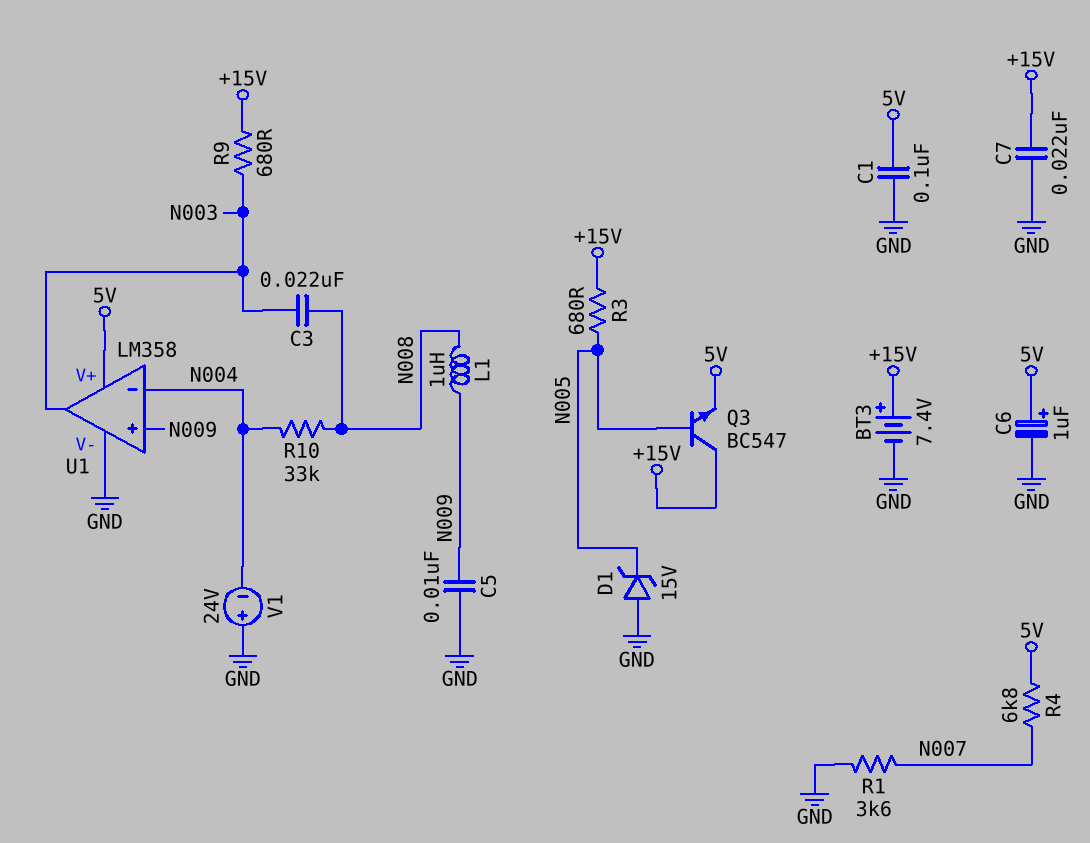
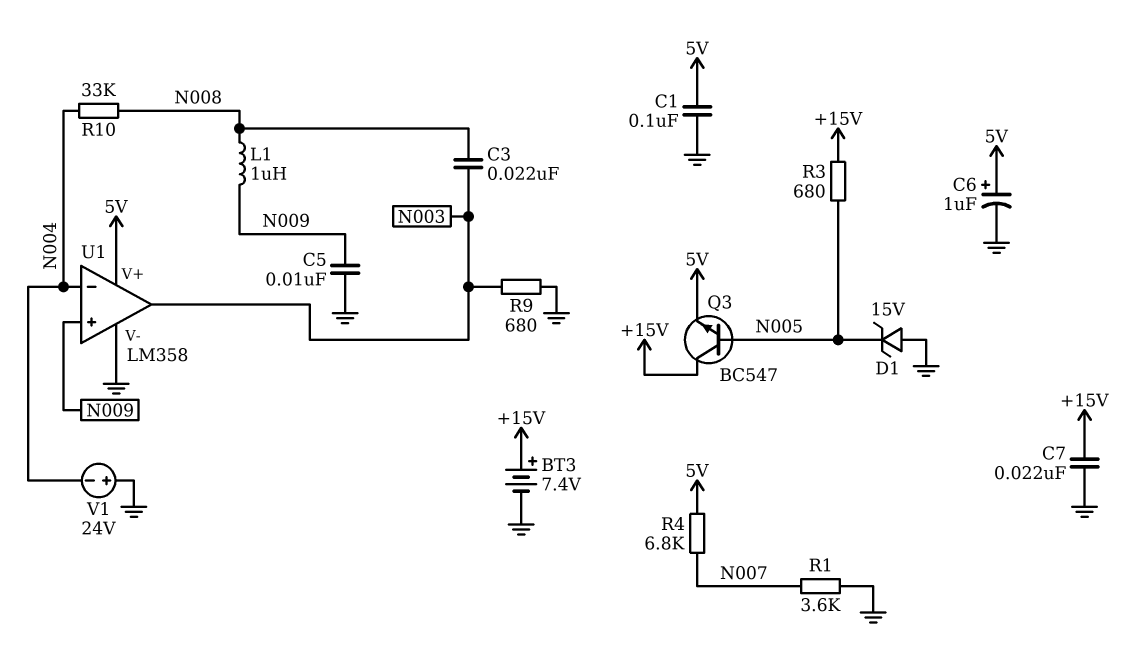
R9: 680 (+15V, N003) -> 680 (GND, N003)

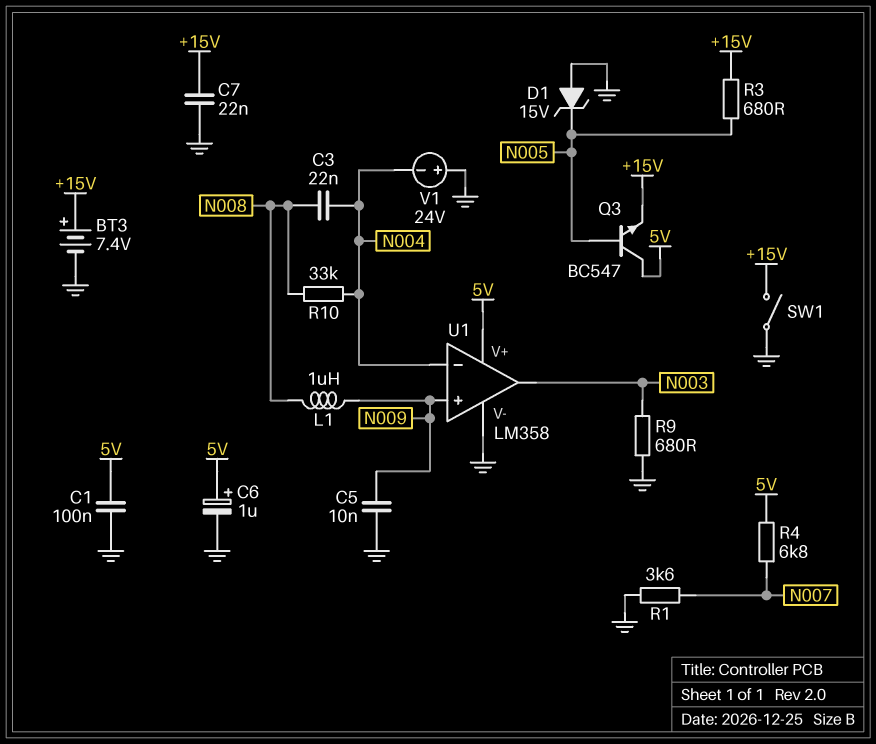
C3: 22nF (N003, N008) -> 22nF (N004, N008)
Q3: NPN BC547 (B N005, C +15V, E 5V) -> NPN BC547 (B N005, C 5V, E +15V)
SW1: none -> switch (+15V, GND)

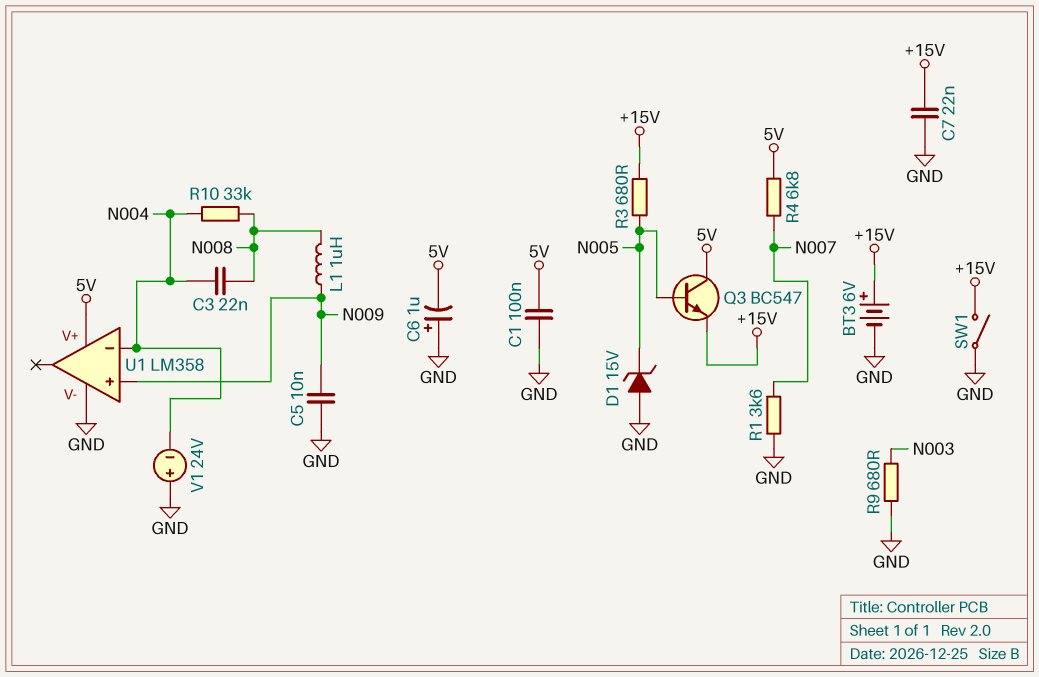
BT3: 7.4V (plus +15V, minus GND) -> 6V (plus +15V, minus GND)
C6: 1uF (plus 5V, minus GND) -> 1uF (plus GND, minus 5V)
U1 pin out: N003 -> none

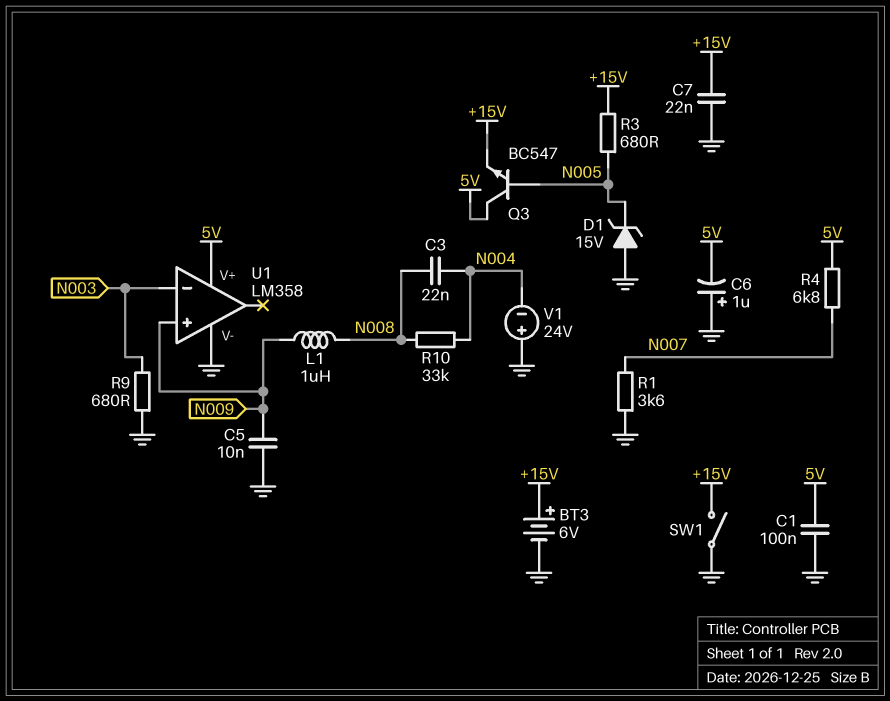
U1 pin in-: N004 -> N003

